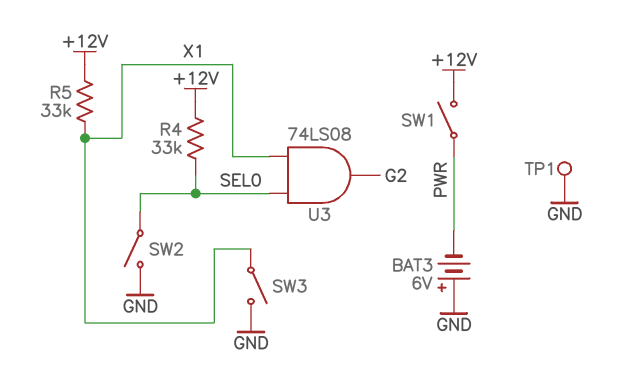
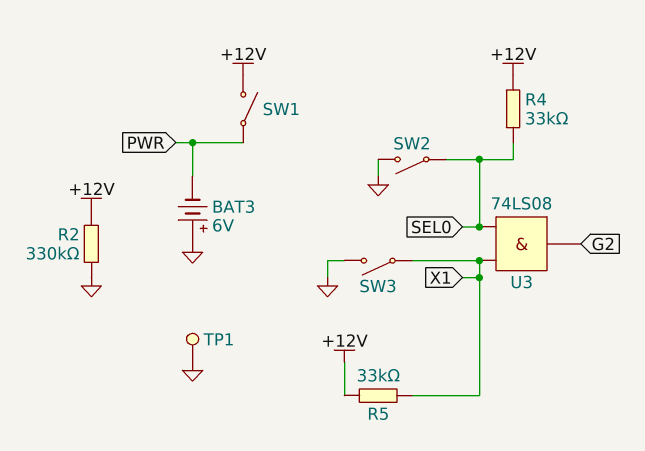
R2: none -> 330k (+12V, GND)

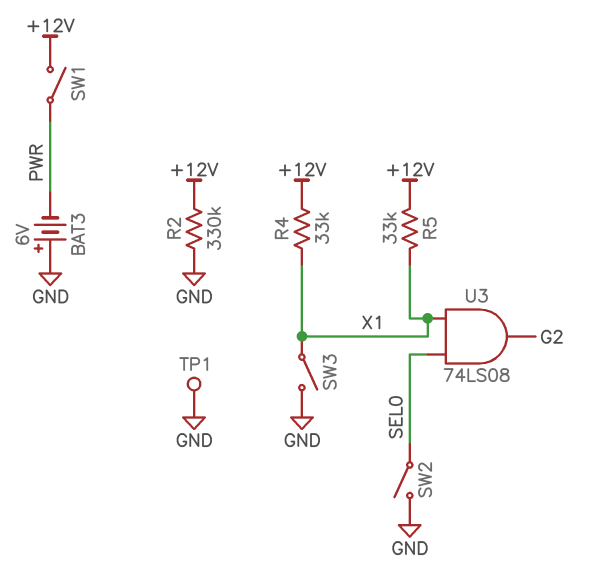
R4: 33k (+12V, SEL0) -> 33k (+12V, X1)

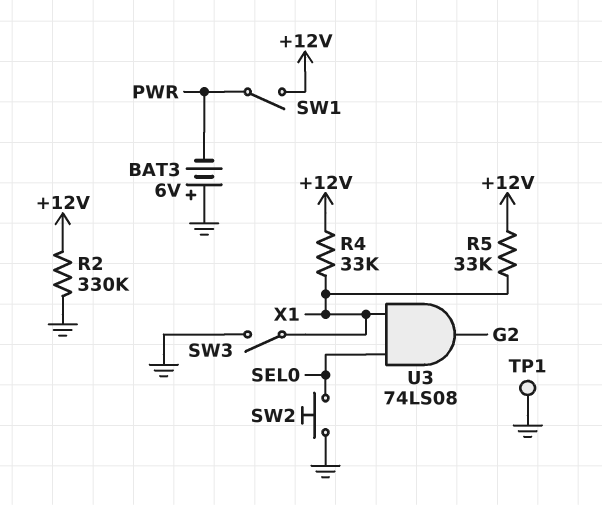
SW2: switch (GND, SEL0) -> button (GND, SEL0)

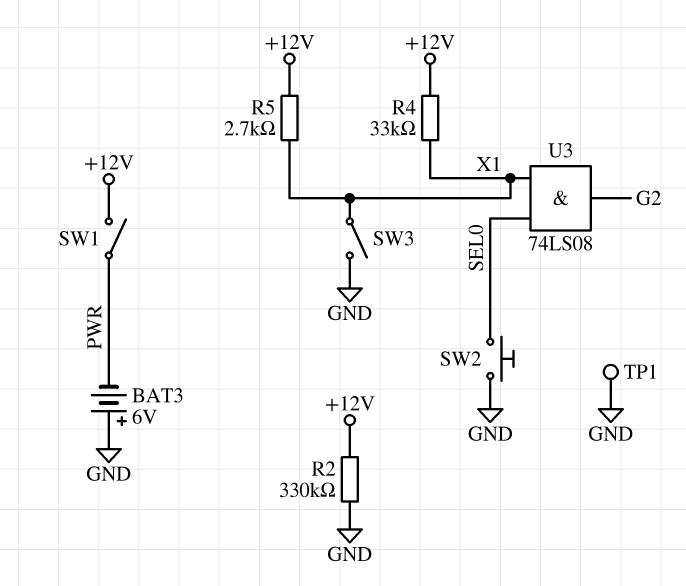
R5: 33k (+12V, X1) -> 2.7k (+12V, X1)

